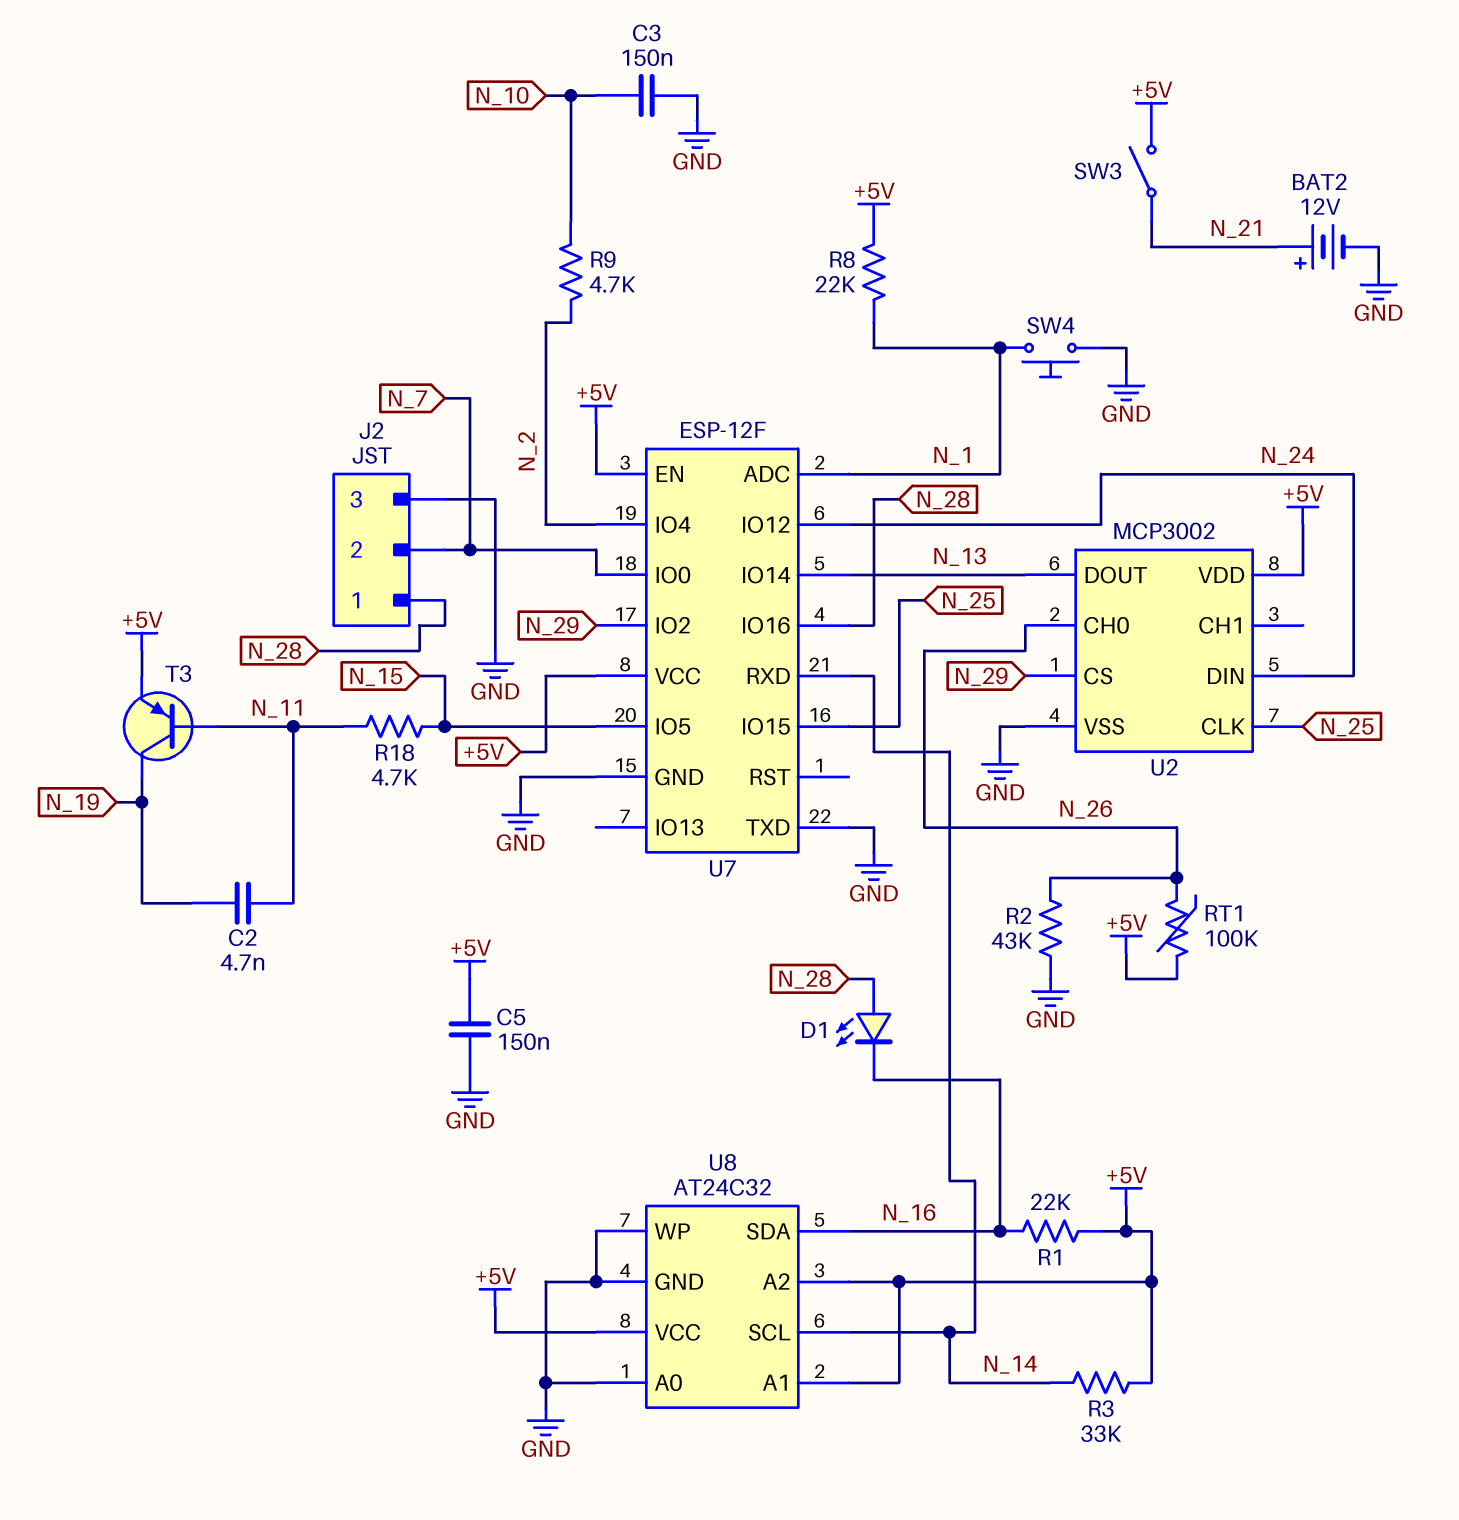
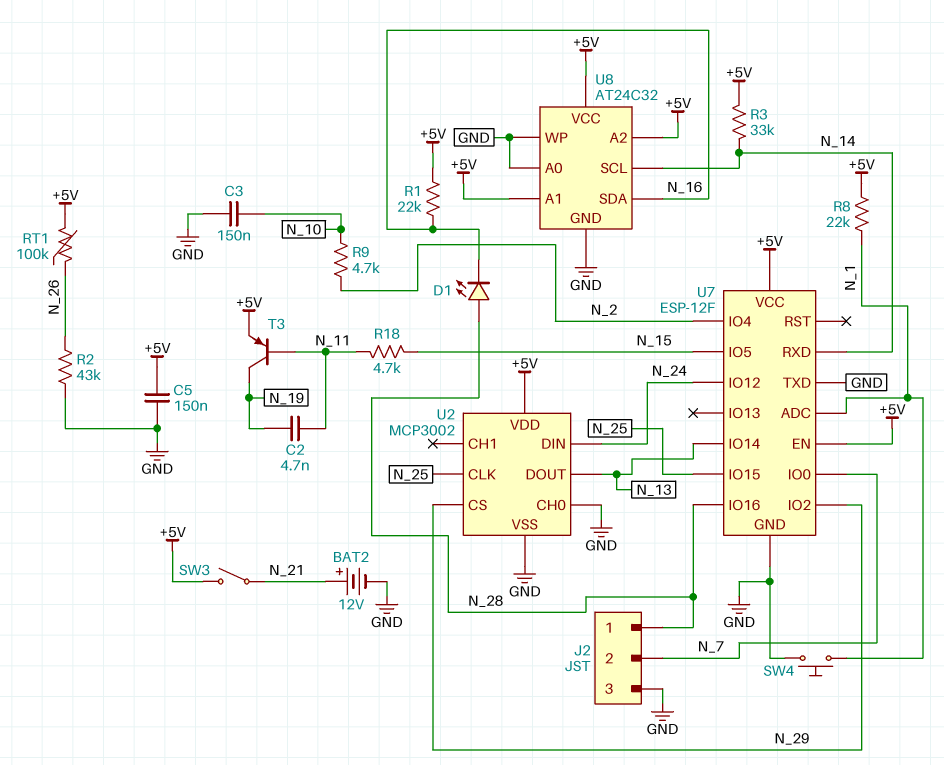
U2 pin CH0: N_26 -> GND

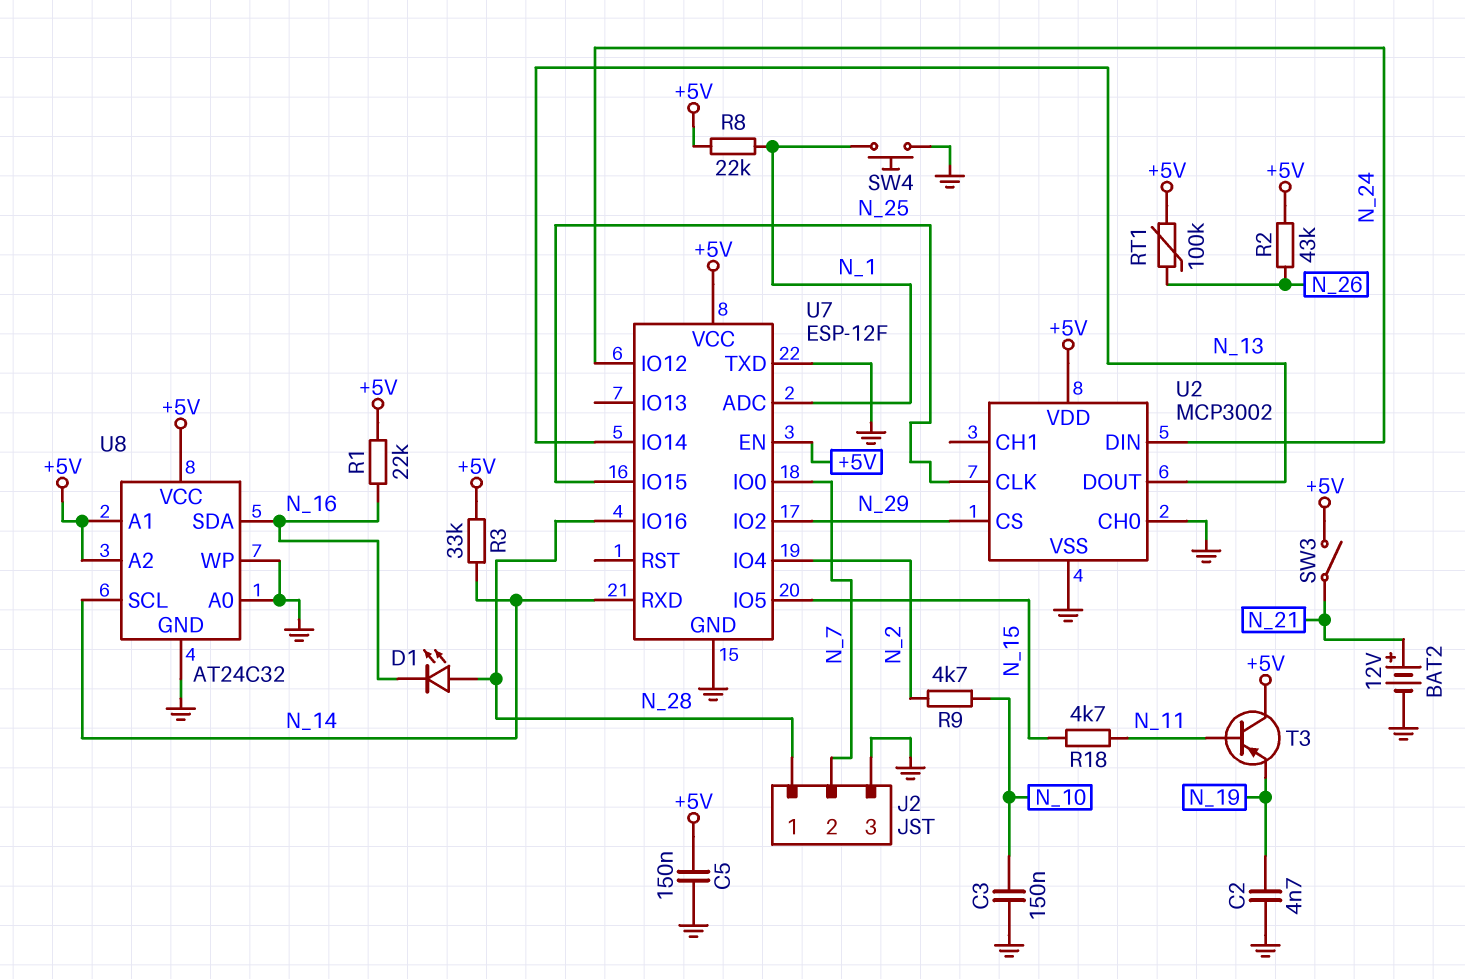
C2: 4.7nF (N_11, N_19) -> 4.7nF (GND, N_19)
R2: 43k (GND, N_26) -> 43k (+5V, N_26)
T3: PNP (B N_11, C N_19, E +5V) -> PNP (B N_11, C +5V, E N_19)

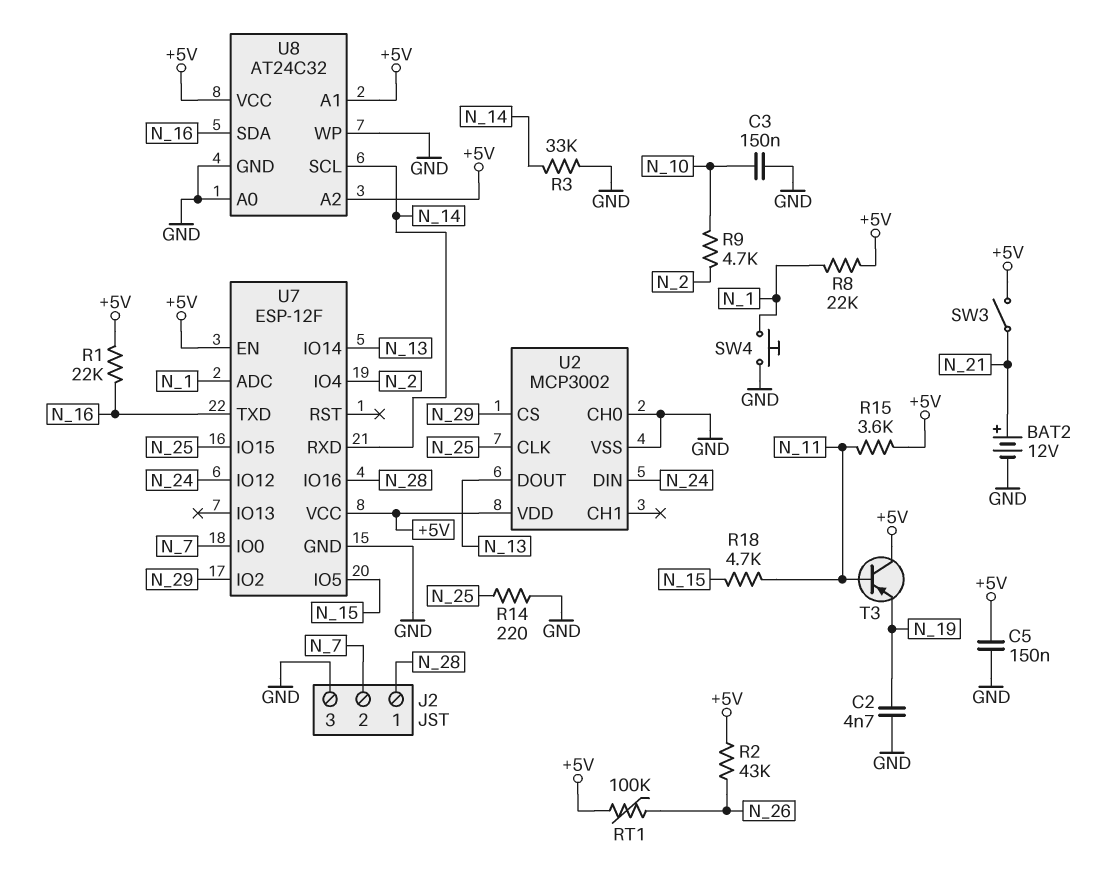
D1: LED (A N_28, K N_16) -> none
R3: 33k (+5V, N_14) -> 33k (GND, N_14)
R14: none -> 220 (GND, N_25)
R15: none -> 3.6k (+5V, N_11)
U7 pin TXD: GND -> N_16

